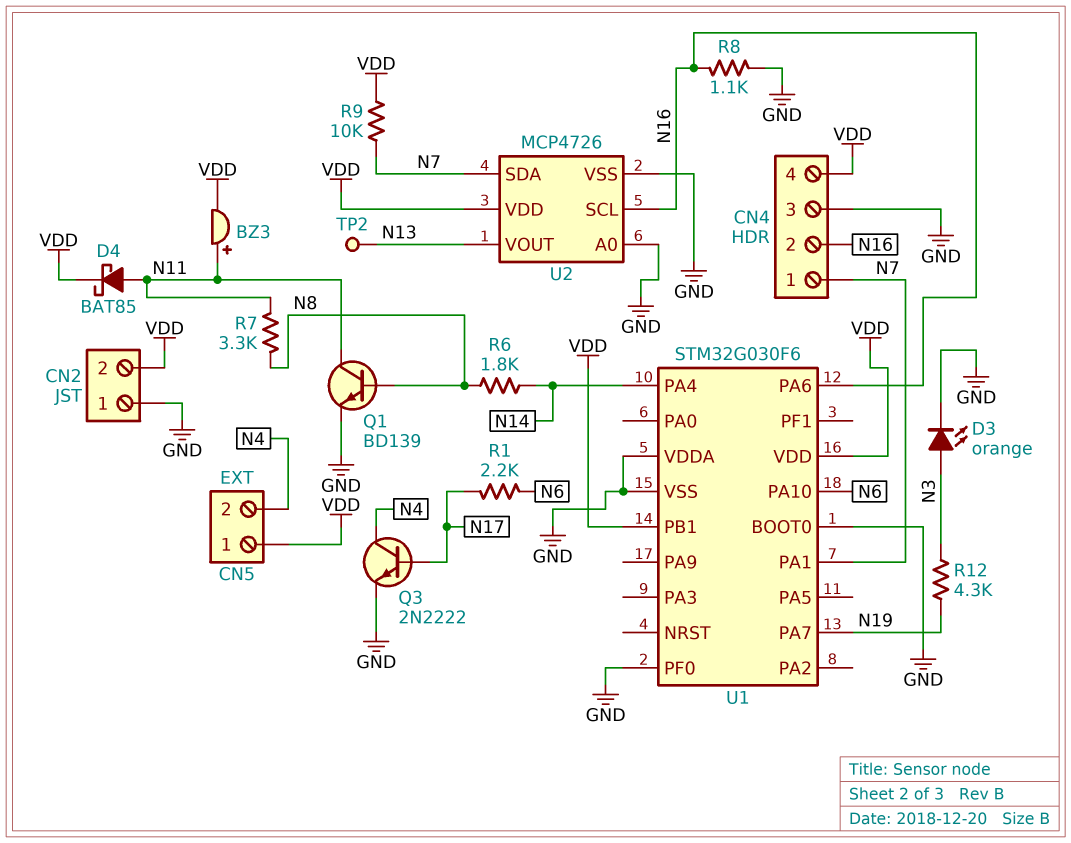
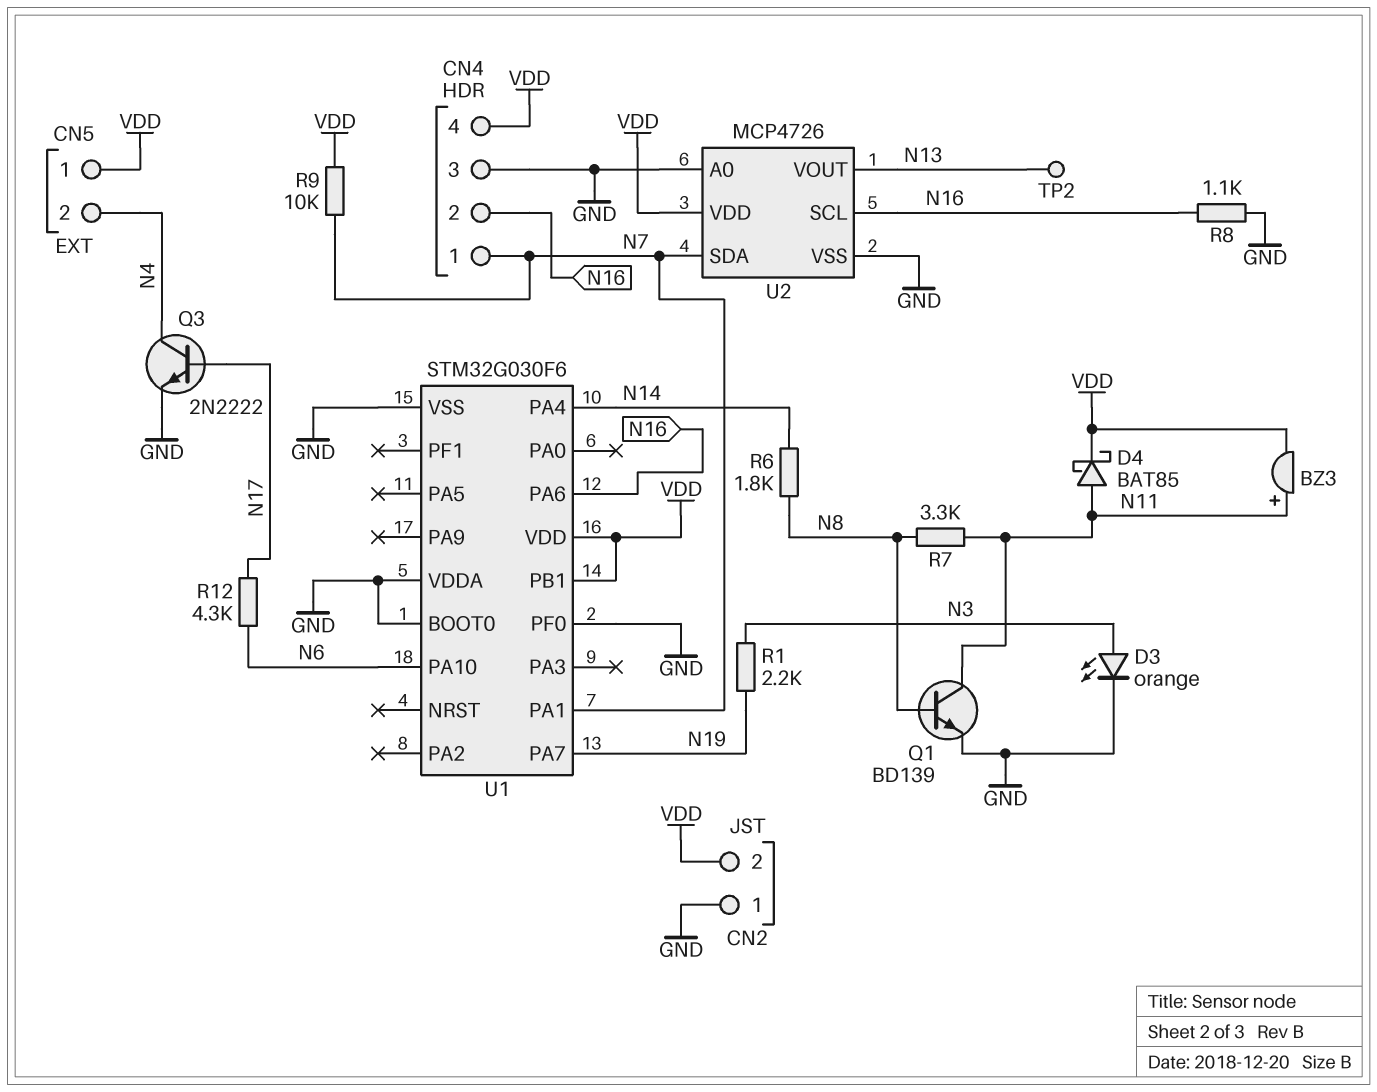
R1: 2.2k (N6, N17) -> 2.2k (N3, N19)
R12: 4.3k (N3, N19) -> 4.3k (N6, N17)

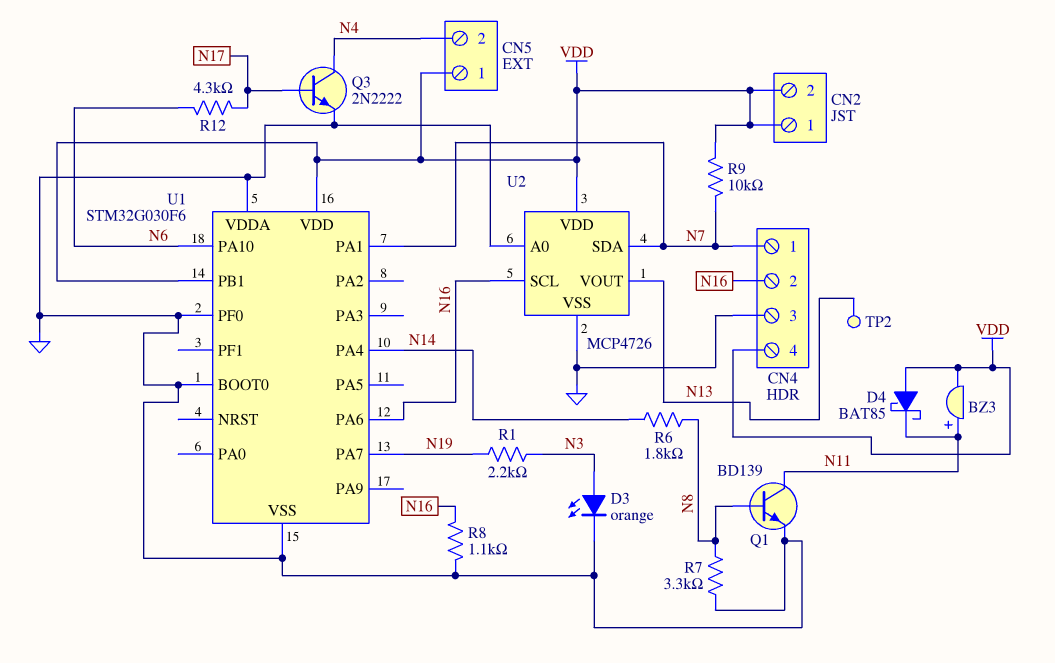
CN2 pin 1: GND -> VDD
D4: schottky BAT85 (A N11, K VDD) -> schottky BAT85 (A VDD, K N11)
R7: 3.3k (N8, N11) -> 3.3k (GND, N8)

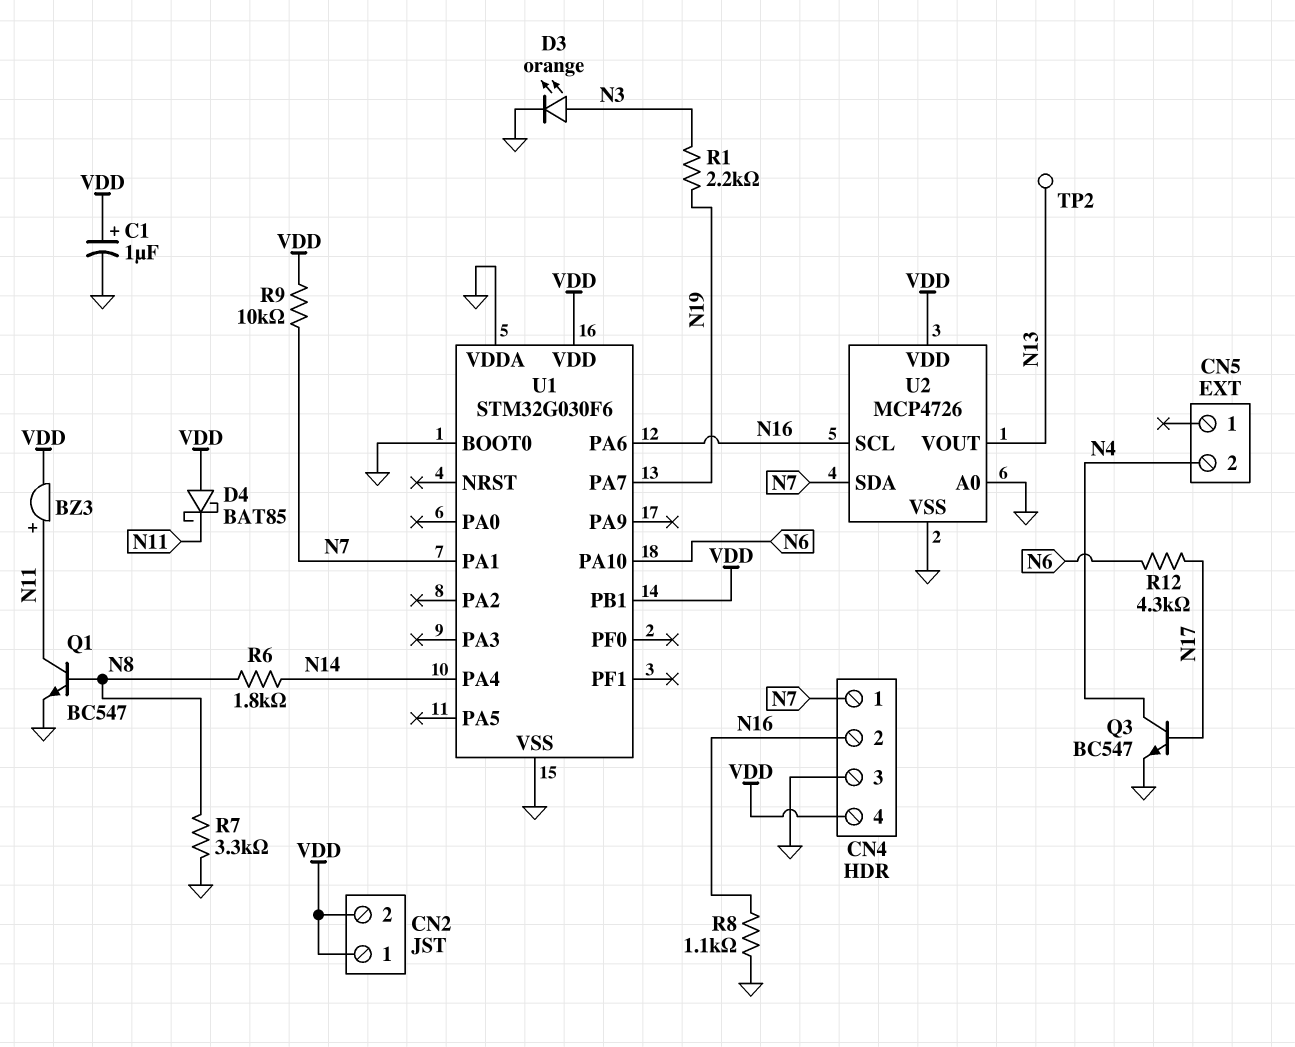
C1: none -> 1uF (plus VDD, minus GND)
CN5 pin 1: VDD -> none
Q1: NPN BD139 (B N8, C N11, E GND) -> NPN BC547 (B N8, C N11, E GND)
Q3: NPN 2N2222 (B N17, C N4, E GND) -> NPN BC547 (B N17, C N4, E GND)
U1 pin PF0: GND -> none

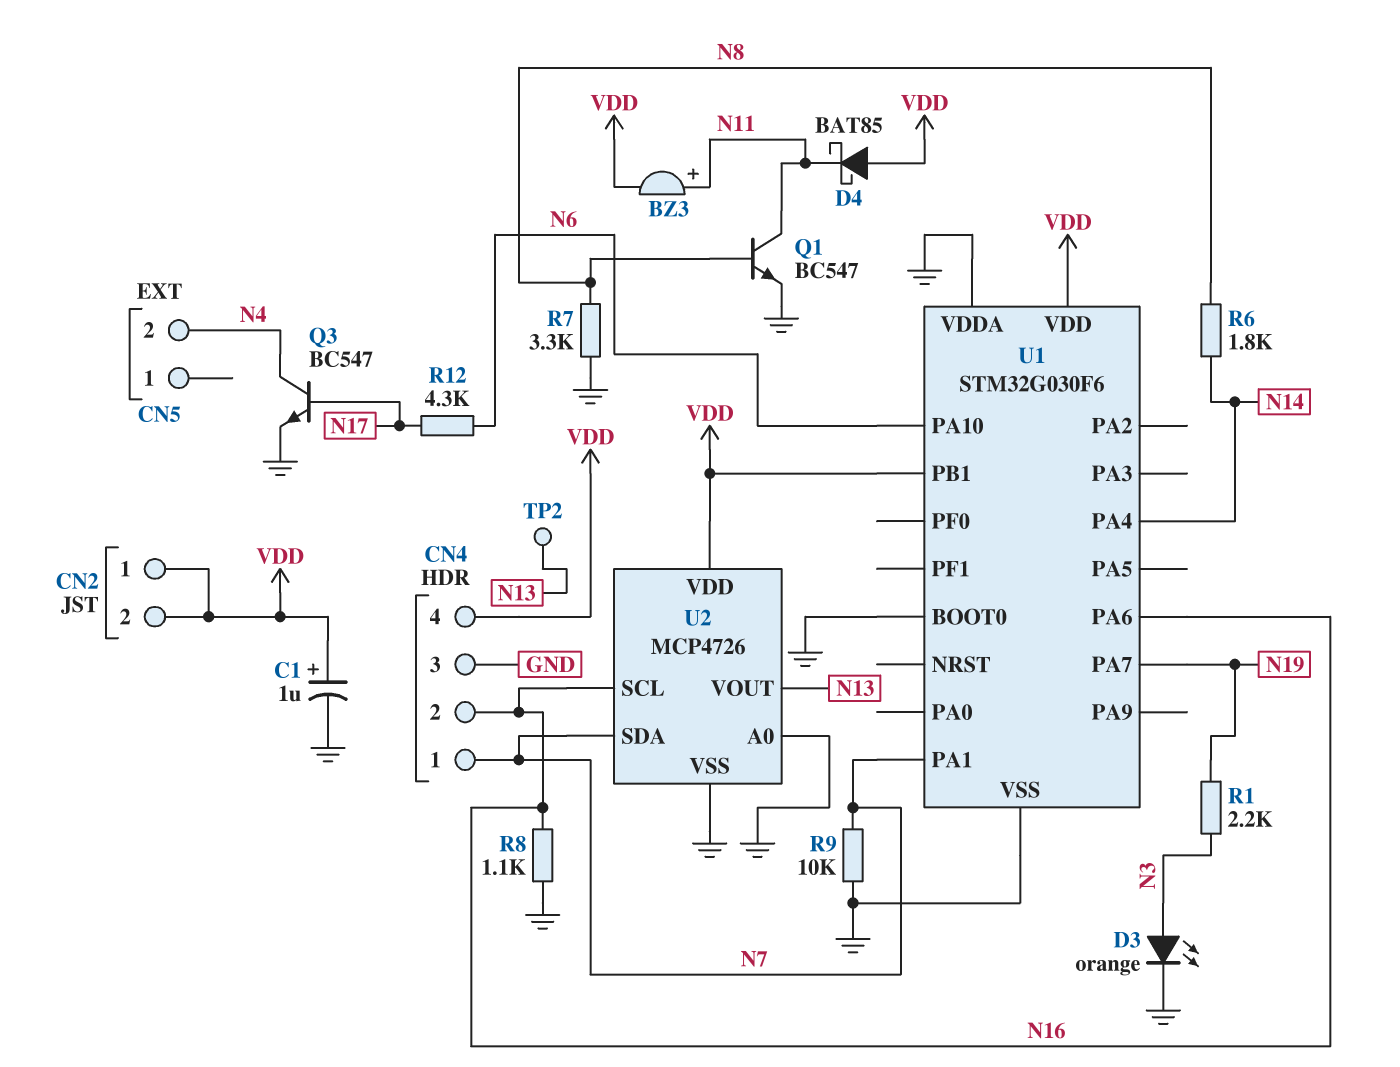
R9: 10k (N7, VDD) -> 10k (GND, N7)

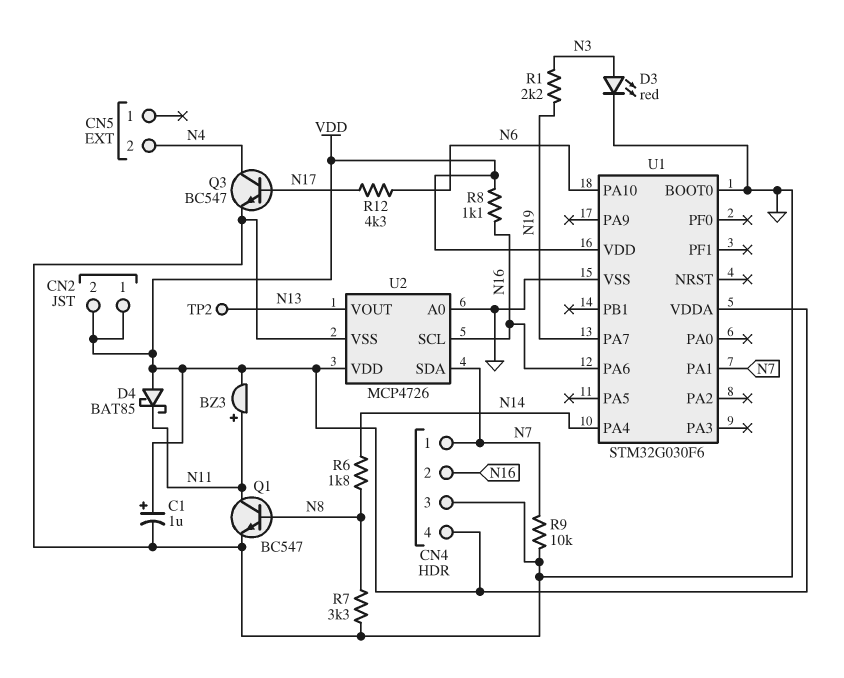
D3: LED orange (A N3, K GND) -> LED red (A N3, K GND)
R8: 1.1k (GND, N16) -> 1.1k (N16, VDD)
U1 pin PB1: VDD -> none
U1 pin VDDA: GND -> VDD

